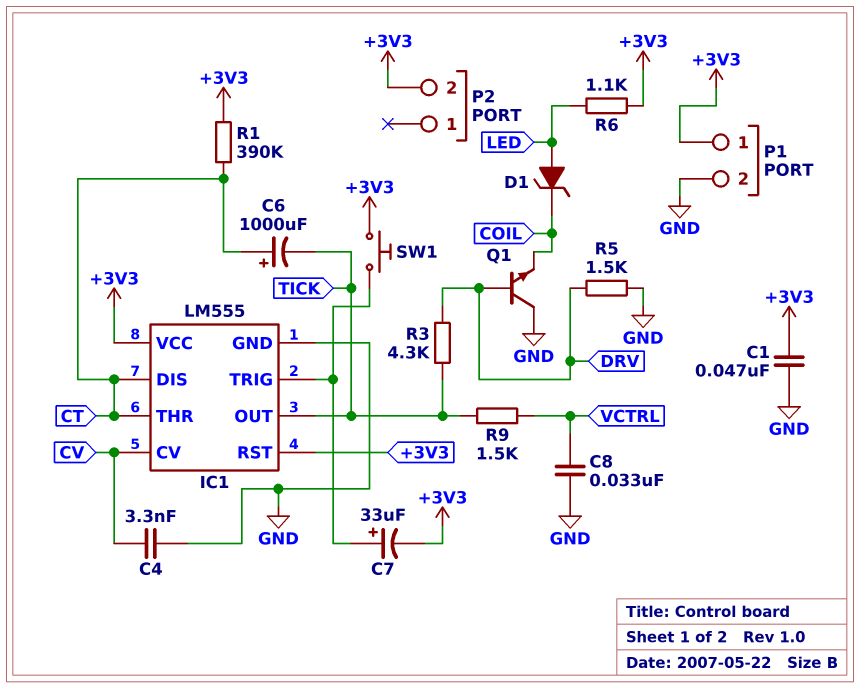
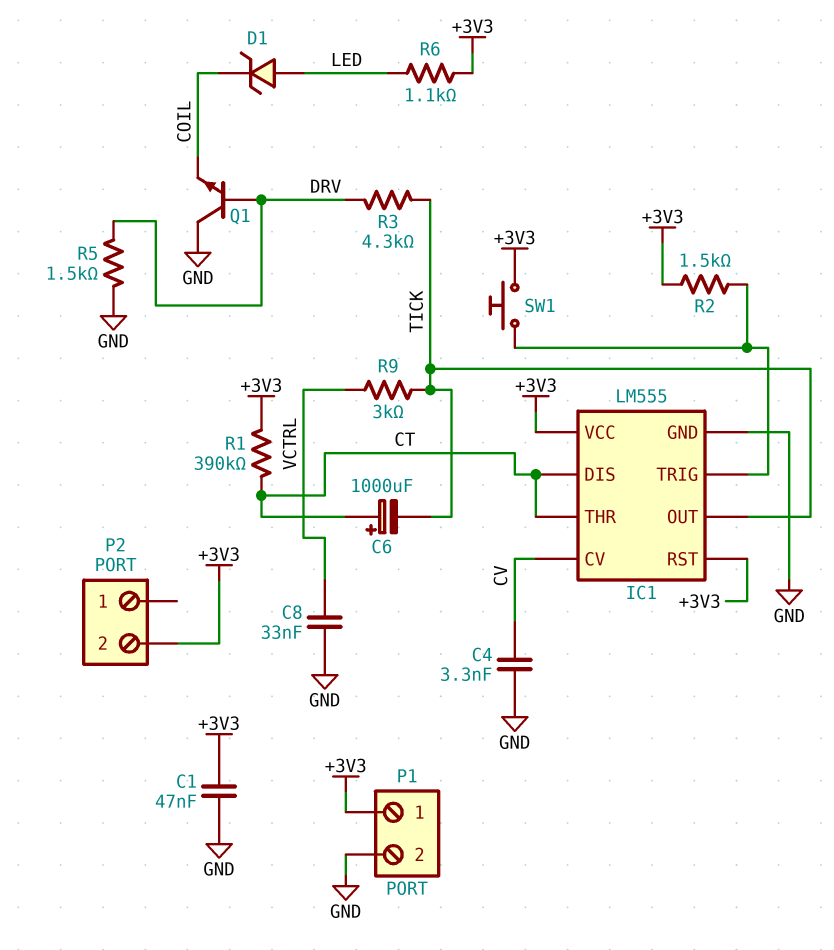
C7: 33uF (plus IC1/TRIG, minus +3V3) -> none
R2: none -> 1.5k (+3V3, IC1/TRIG)
R9: 1.5k (TICK, VCTRL) -> 3k (TICK, VCTRL)

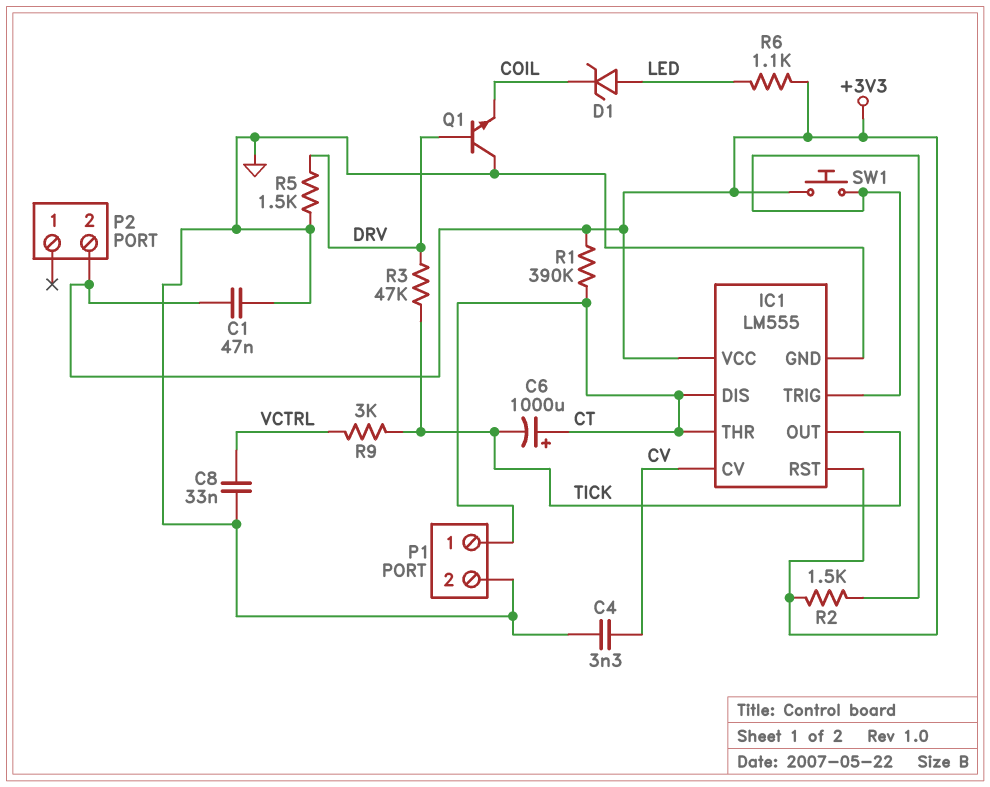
P1 pin 1: +3V3 -> CT
R3: 4.3k (DRV, TICK) -> 47k (DRV, TICK)

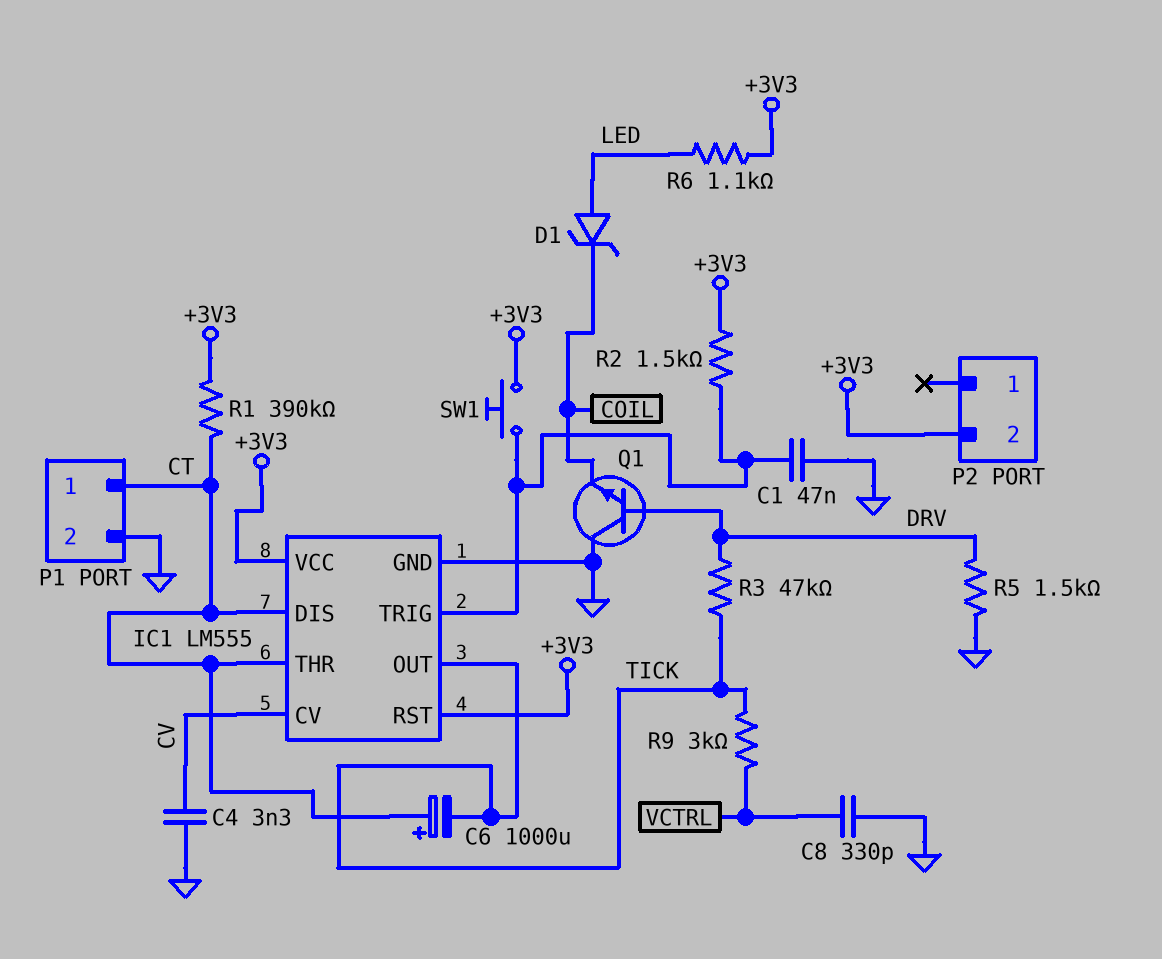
C1: 47nF (+3V3, GND) -> 47nF (GND, IC1/TRIG)
C8: 33nF (GND, VCTRL) -> 330pF (GND, VCTRL)

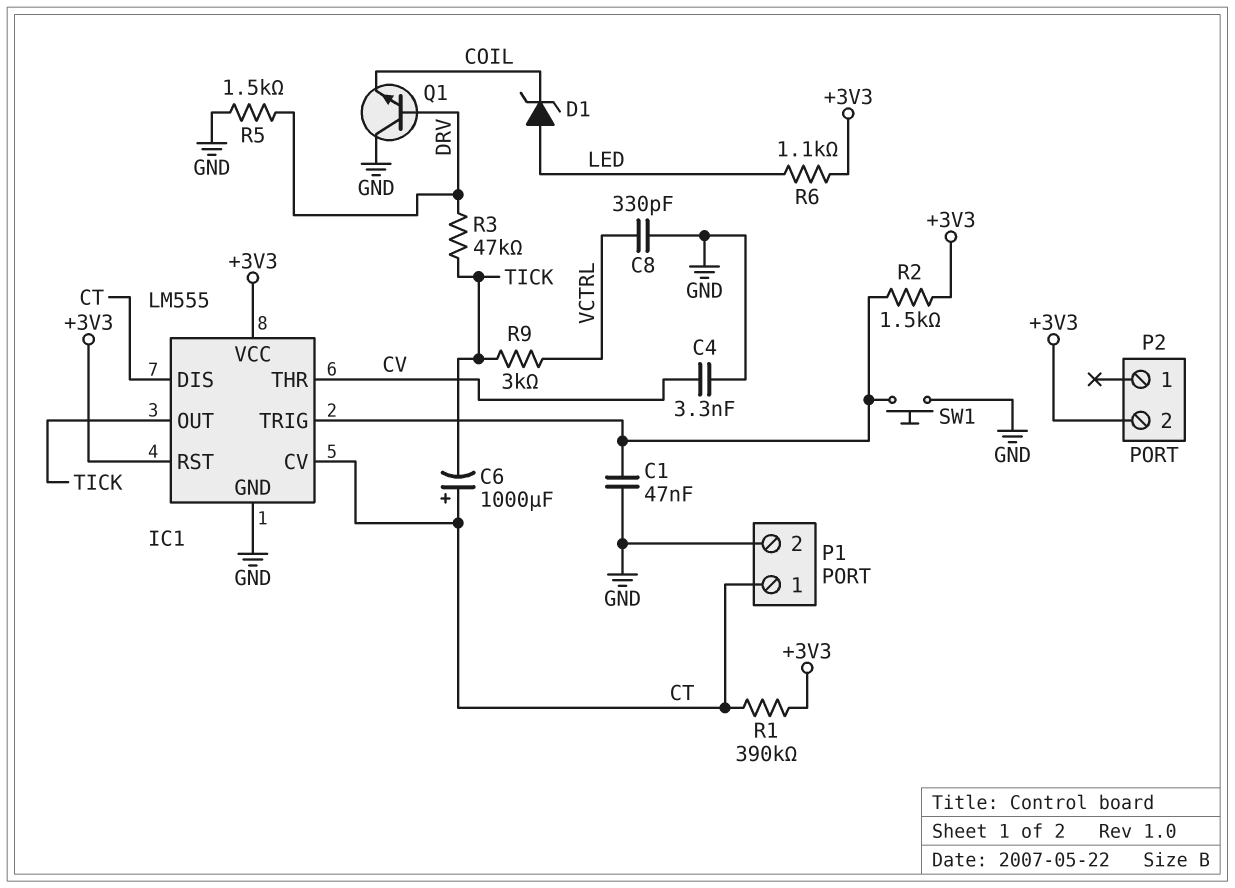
IC1 pin CV: CV -> CT
IC1 pin THR: CT -> CV
SW1: button (+3V3, IC1/TRIG) -> button (GND, IC1/TRIG)

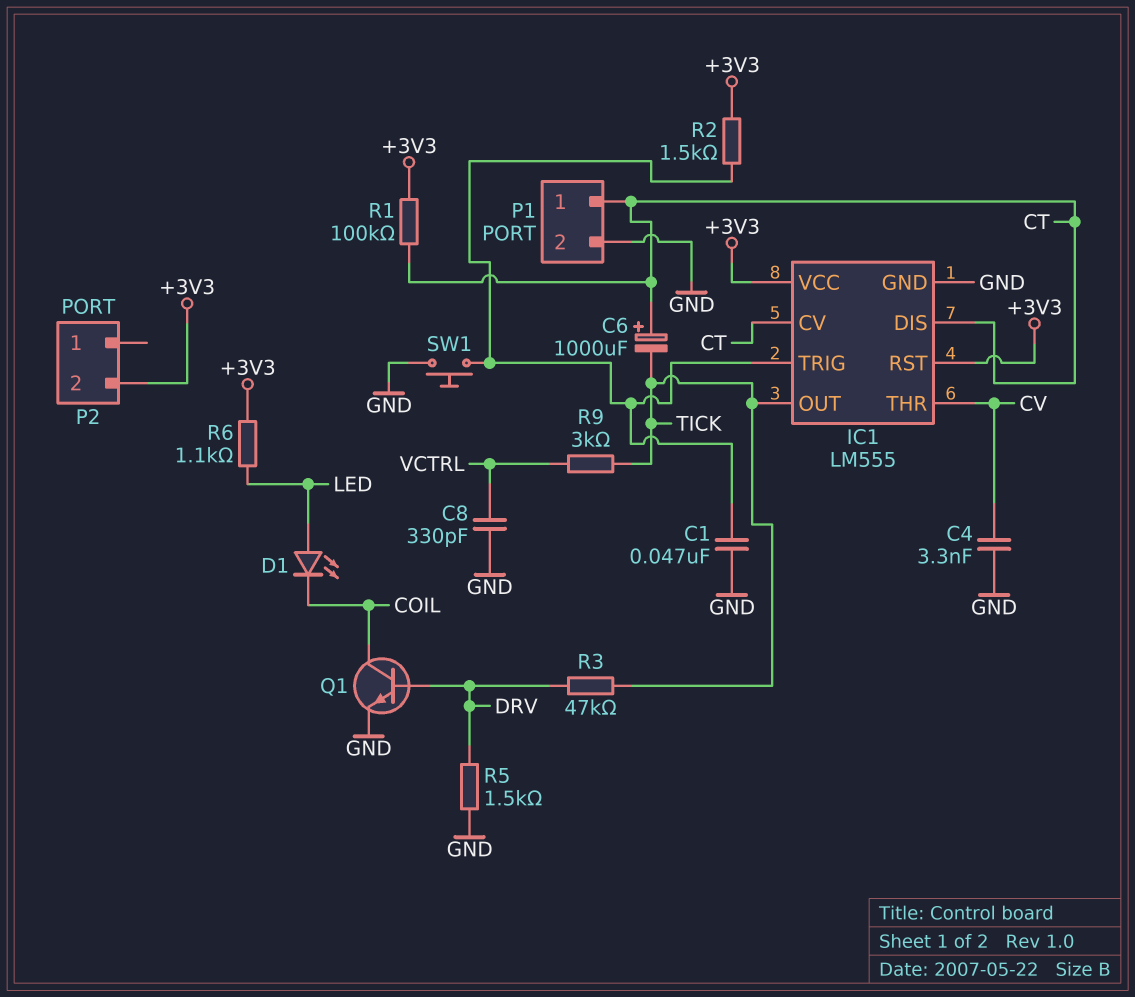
D1: zener (A LED, K COIL) -> LED (A LED, K COIL)
Q1: NPN (B DRV, C GND, E COIL) -> NPN (B DRV, C COIL, E GND)
R1: 390k (+3V3, CT) -> 100k (+3V3, CT)

